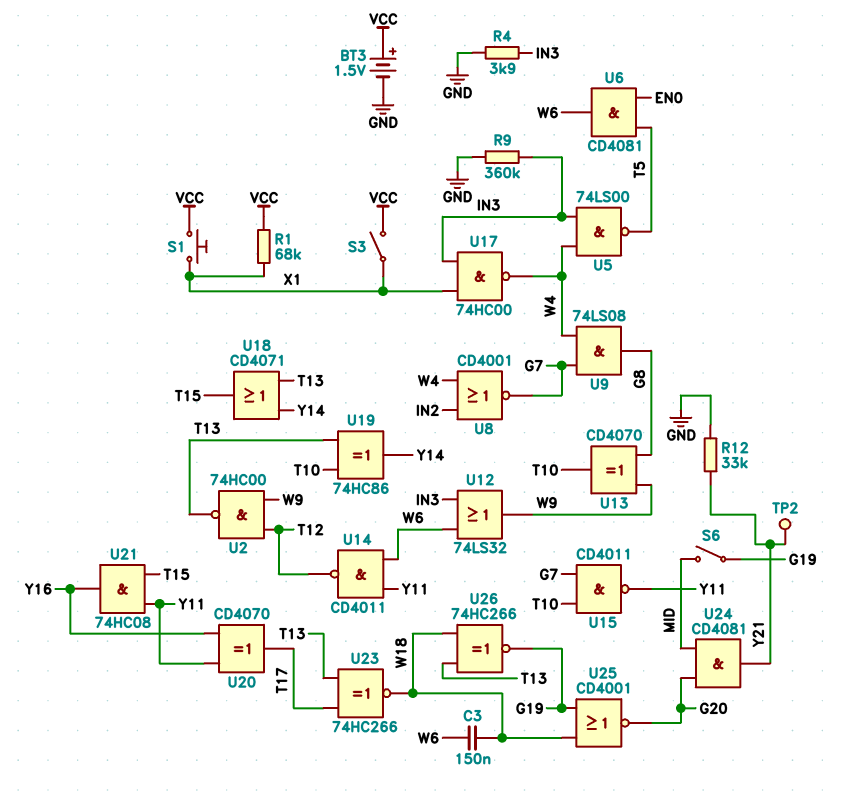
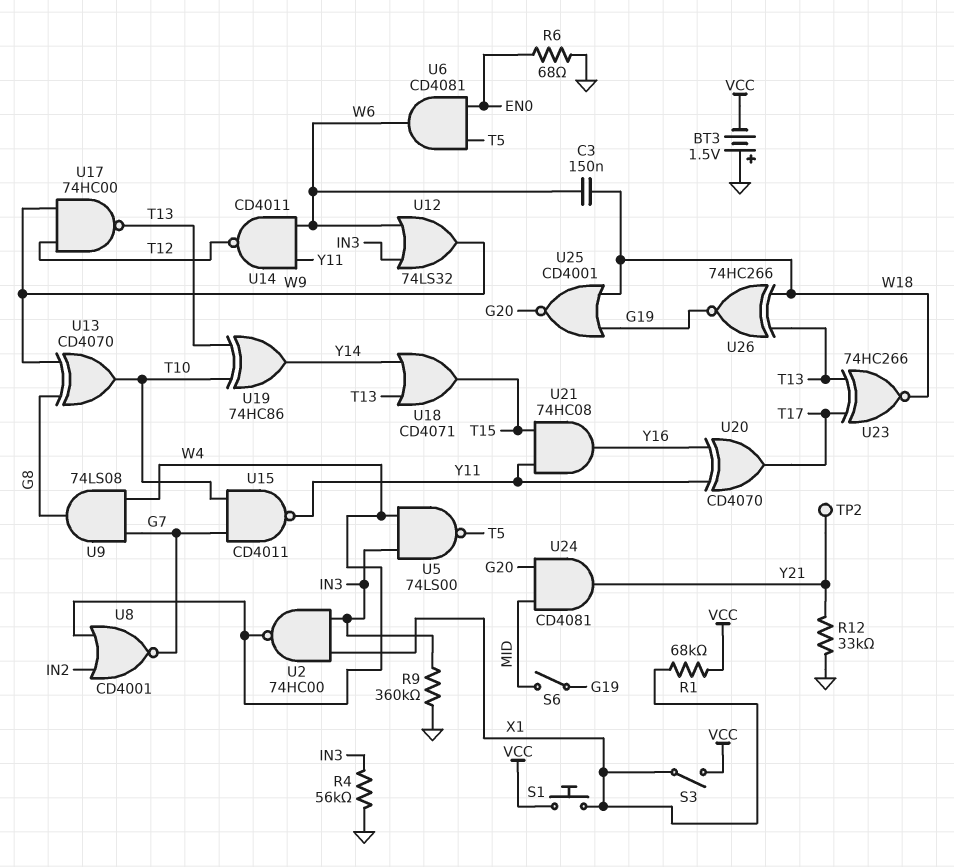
BT3: 1.5V (plus VCC, minus GND) -> 1.5V (plus GND, minus VCC)
R4: 3.9k (GND, IN3) -> 56k (GND, IN3)
R6: none -> 68 (EN0, GND)
U2: NAND 74HC00 (in T12, in W9, out T13) -> NAND 74HC00 (in IN3, in X1, out W4)
U17: NAND 74HC00 (in IN3, in X1, out W4) -> NAND 74HC00 (in T12, in W9, out T13)

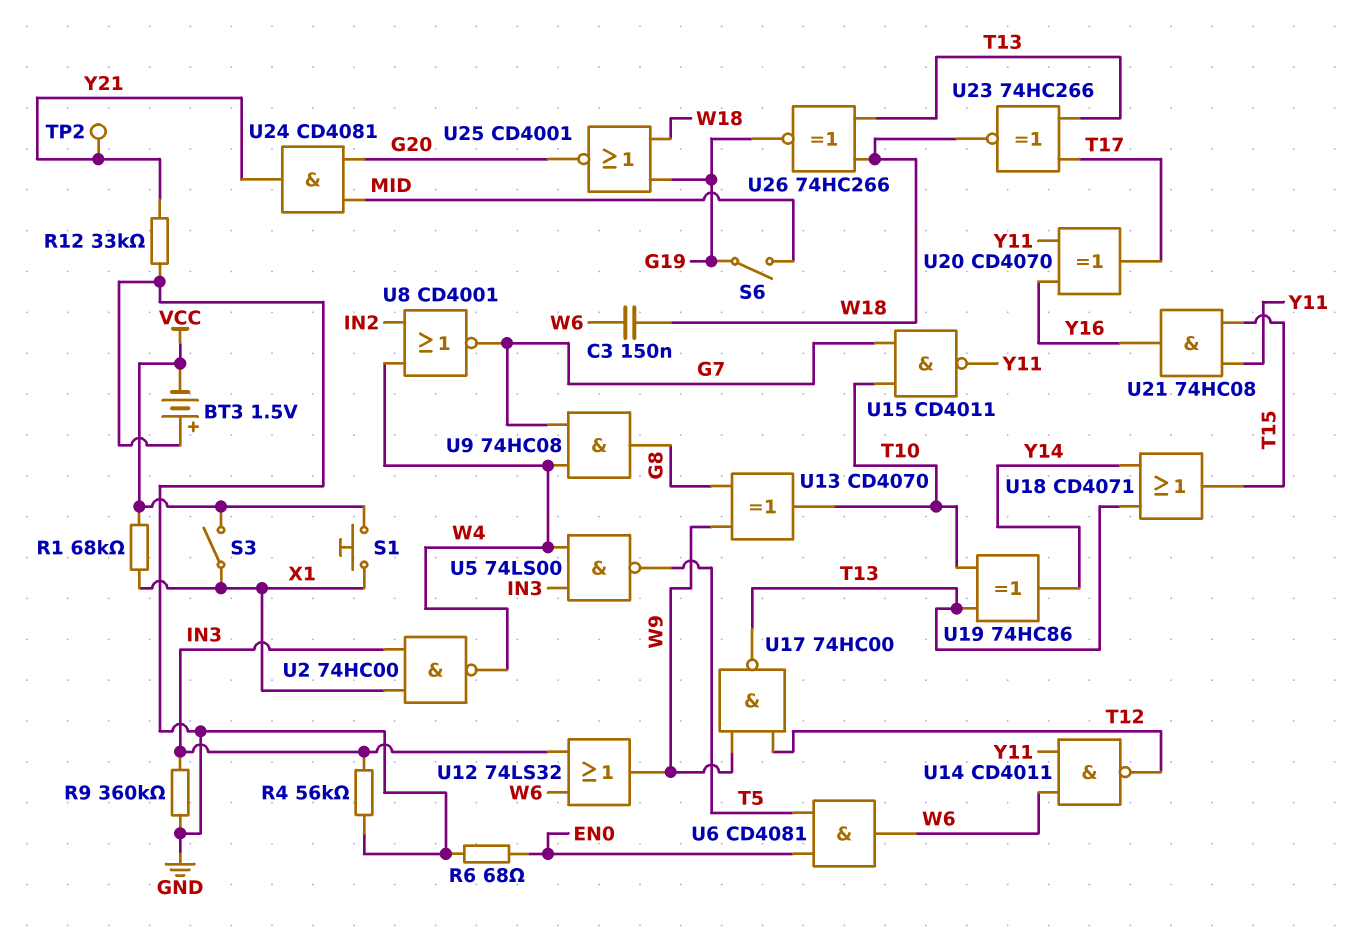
U9: AND 74LS08 (in G7, in W4, out G8) -> AND 74HC08 (in G7, in W4, out G8)

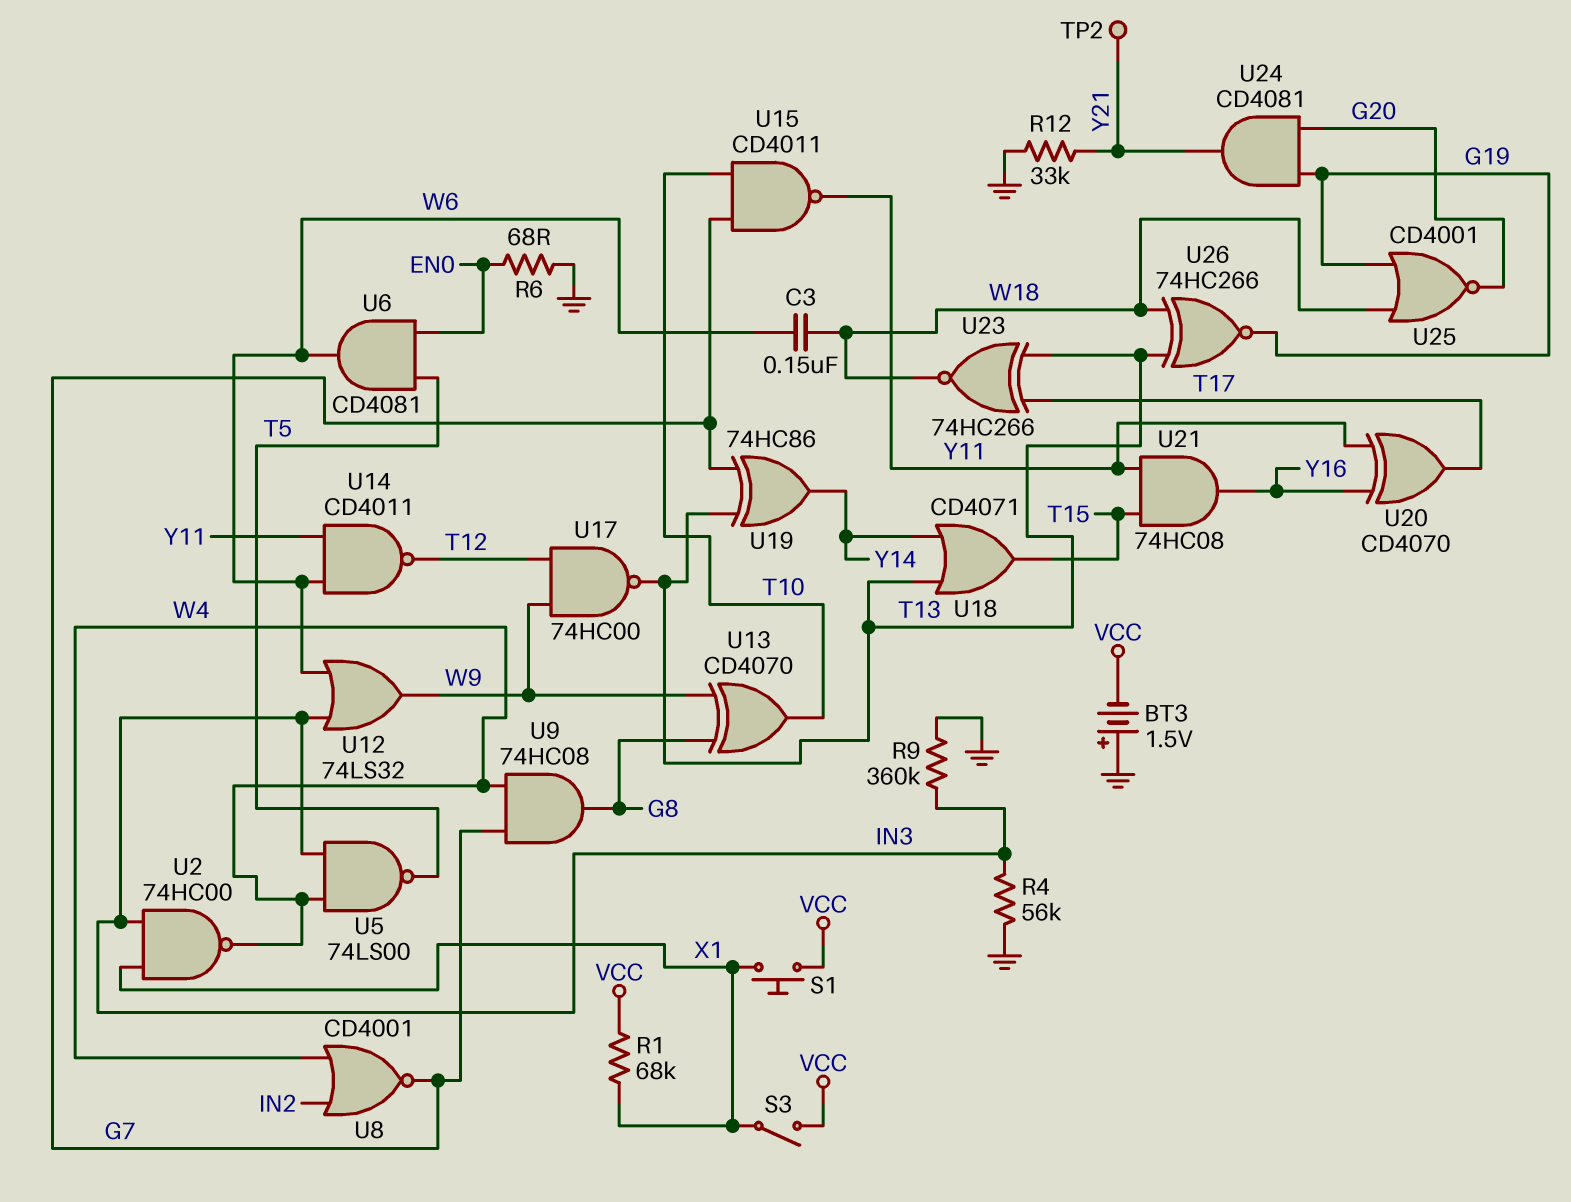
S6: switch (G19, MID) -> none
U19: XOR 74HC86 (in T10, in T13, out Y14) -> XOR 74HC86 (in G7, in T13, out Y14)
U24: AND CD4081 (in G20, in MID, out Y21) -> AND CD4081 (in G19, in G20, out Y21)

